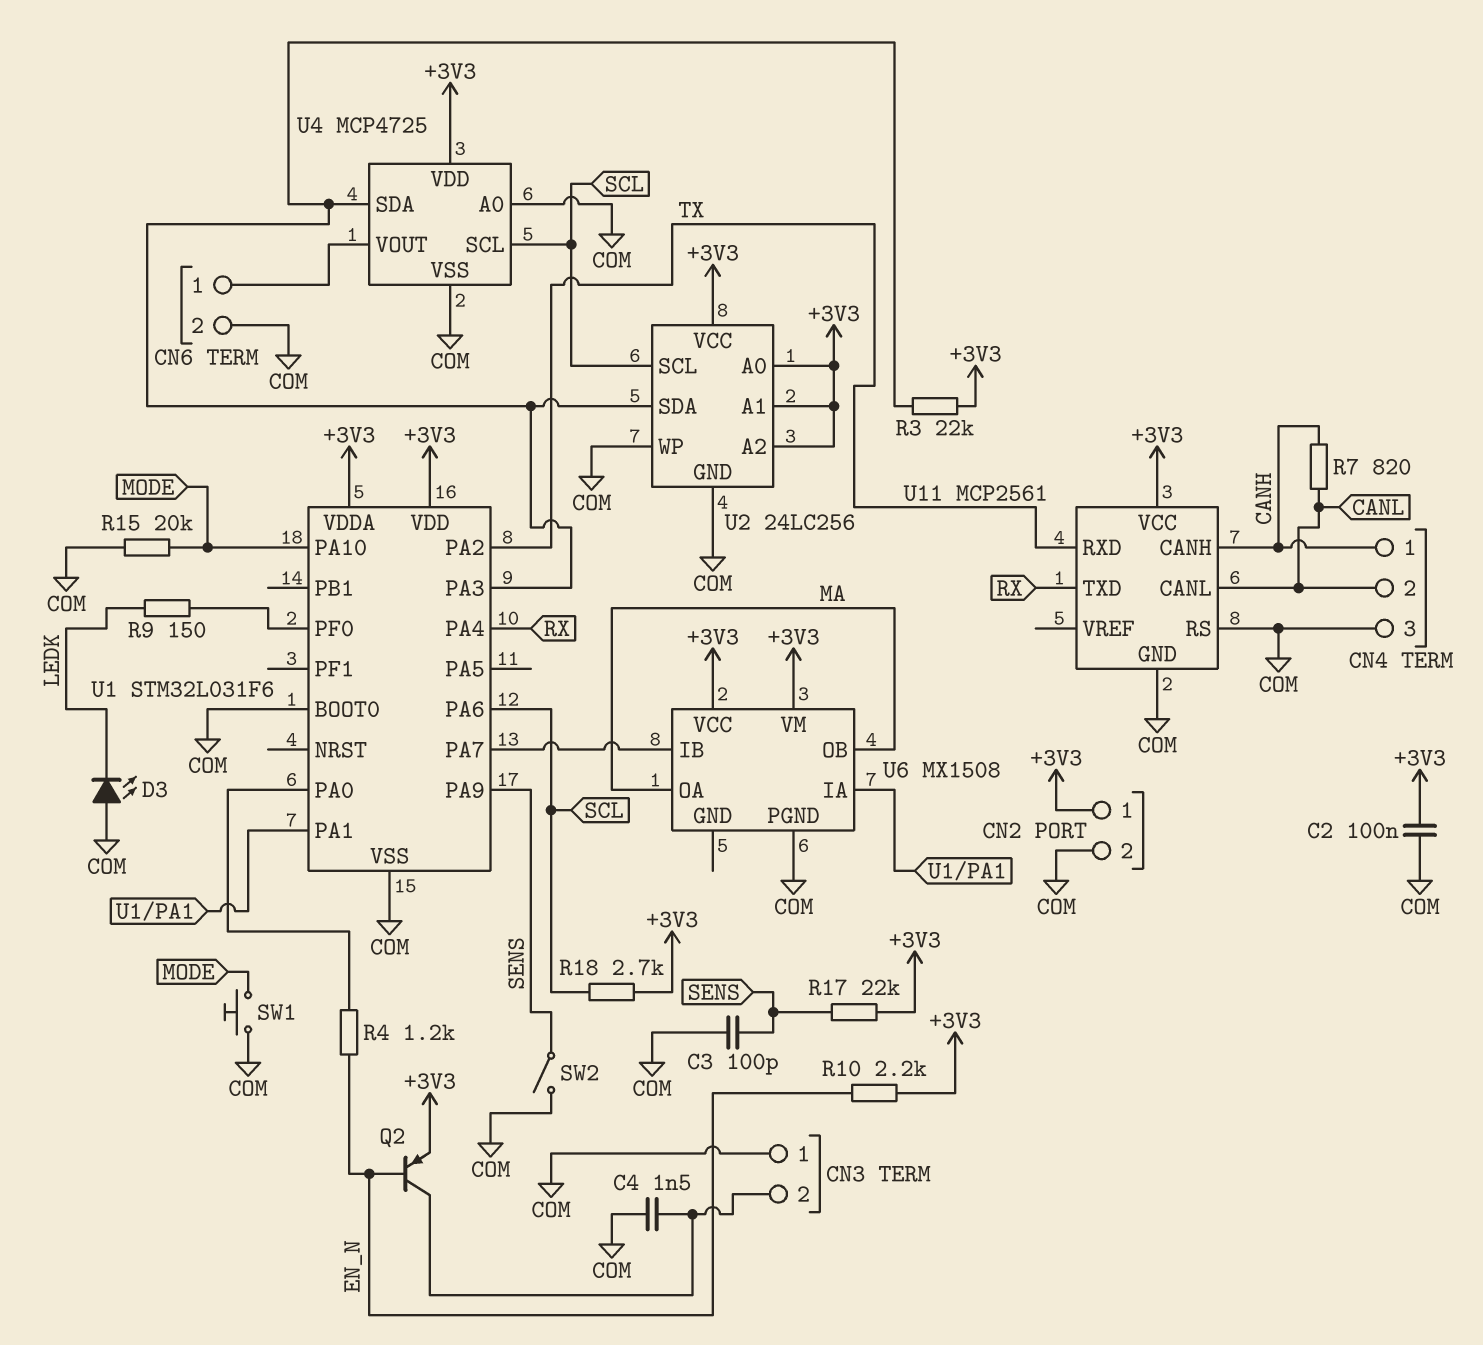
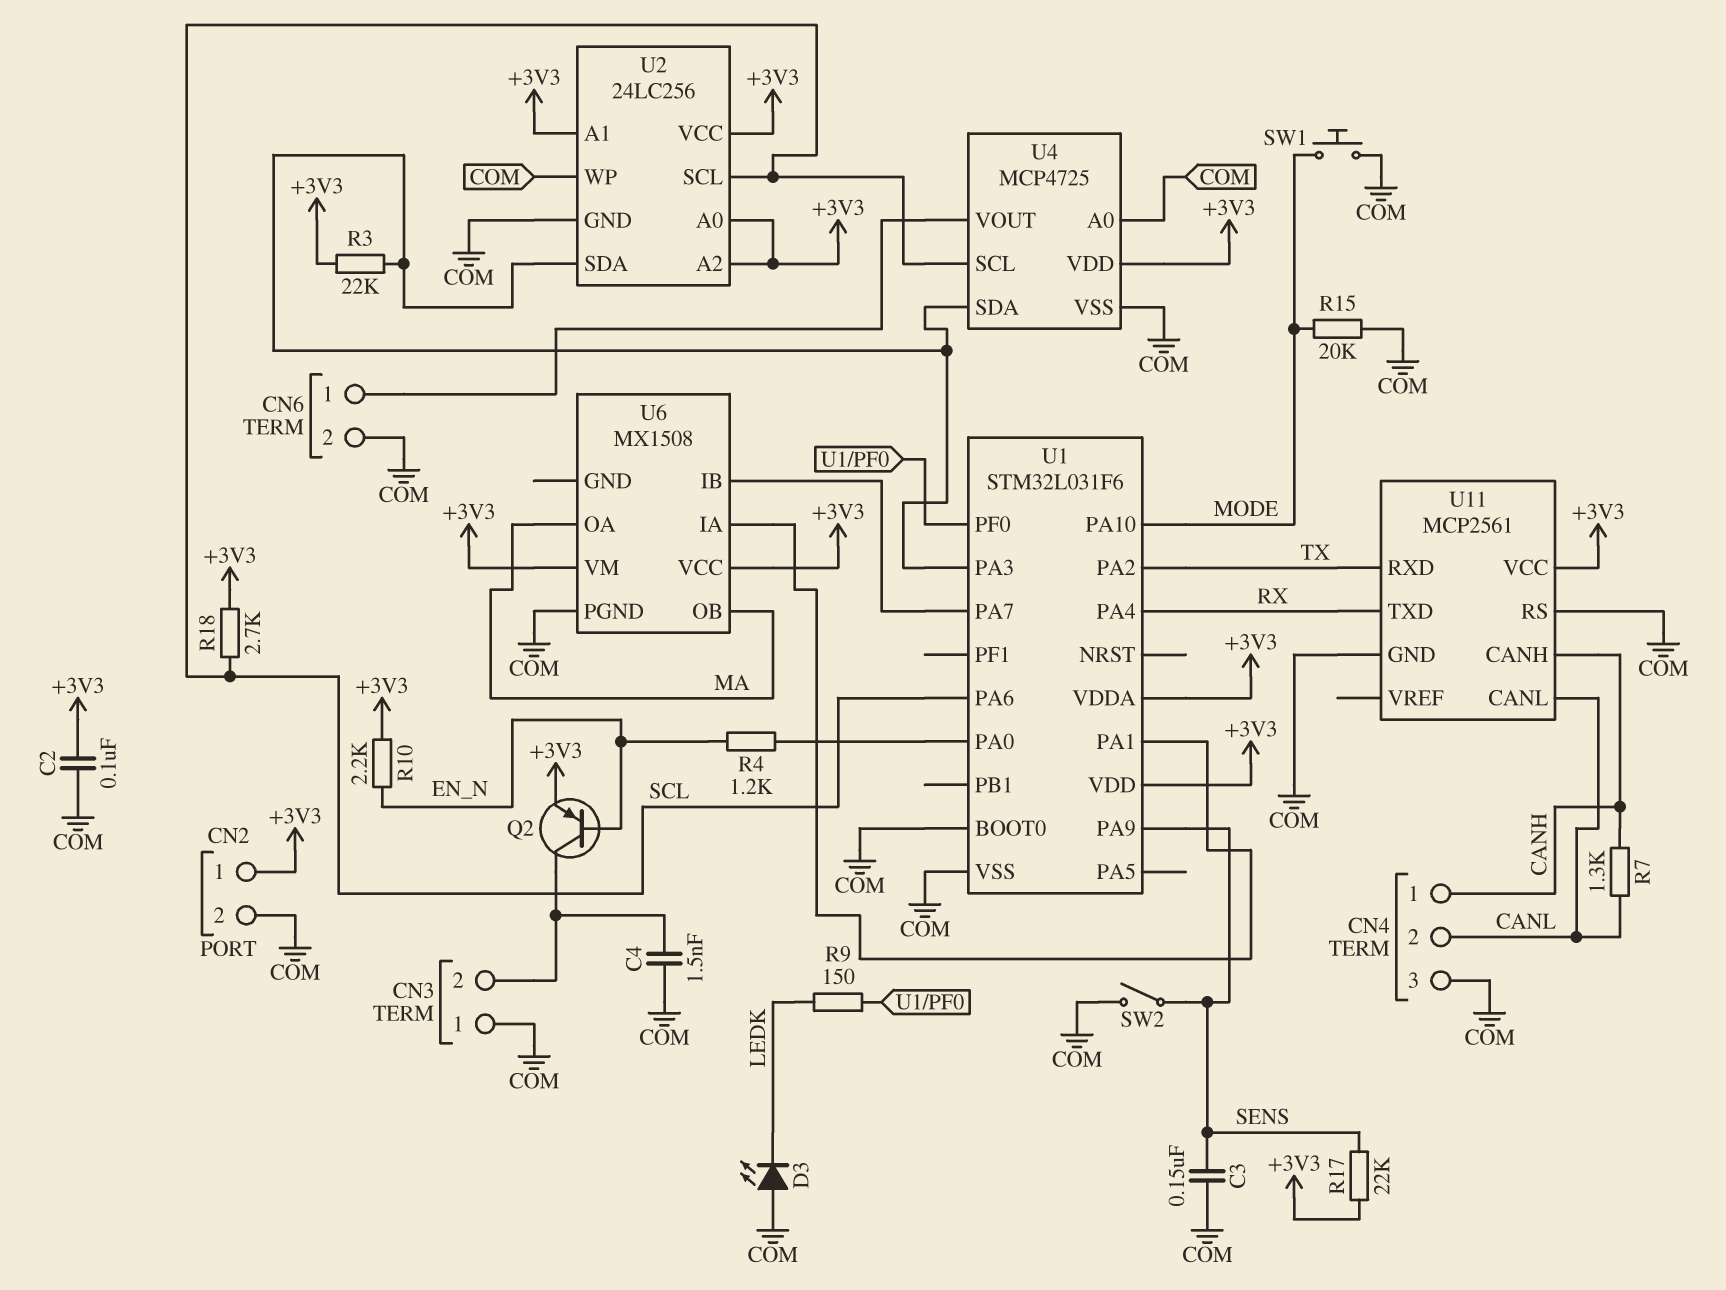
C3: 100pF (COM, SENS) -> 150nF (COM, SENS)
R7: 820 (CANH, CANL) -> 1.3k (CANH, CANL)

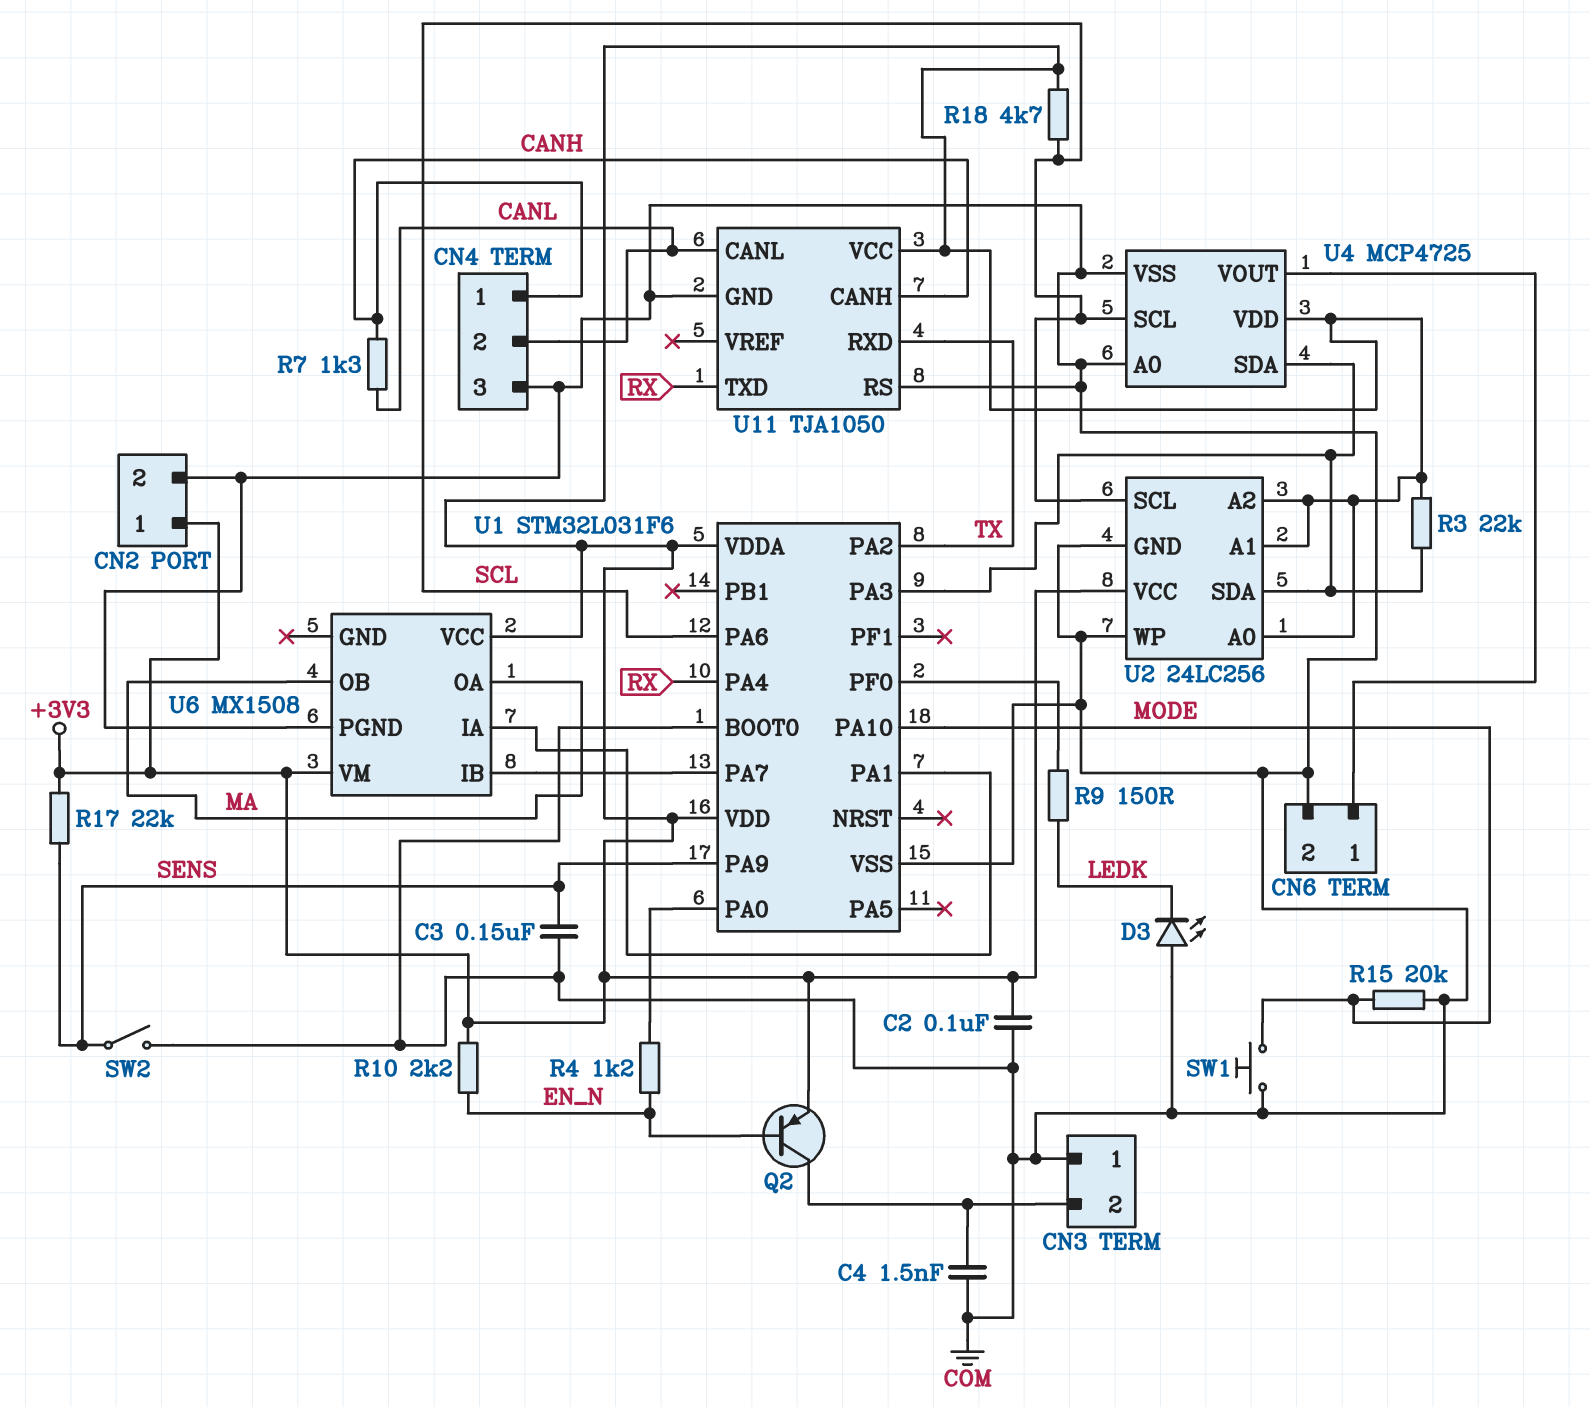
R18: 2.7k (+3V3, SCL) -> 4.7k (+3V3, SCL)
U11: MCP2561 -> TJA1050

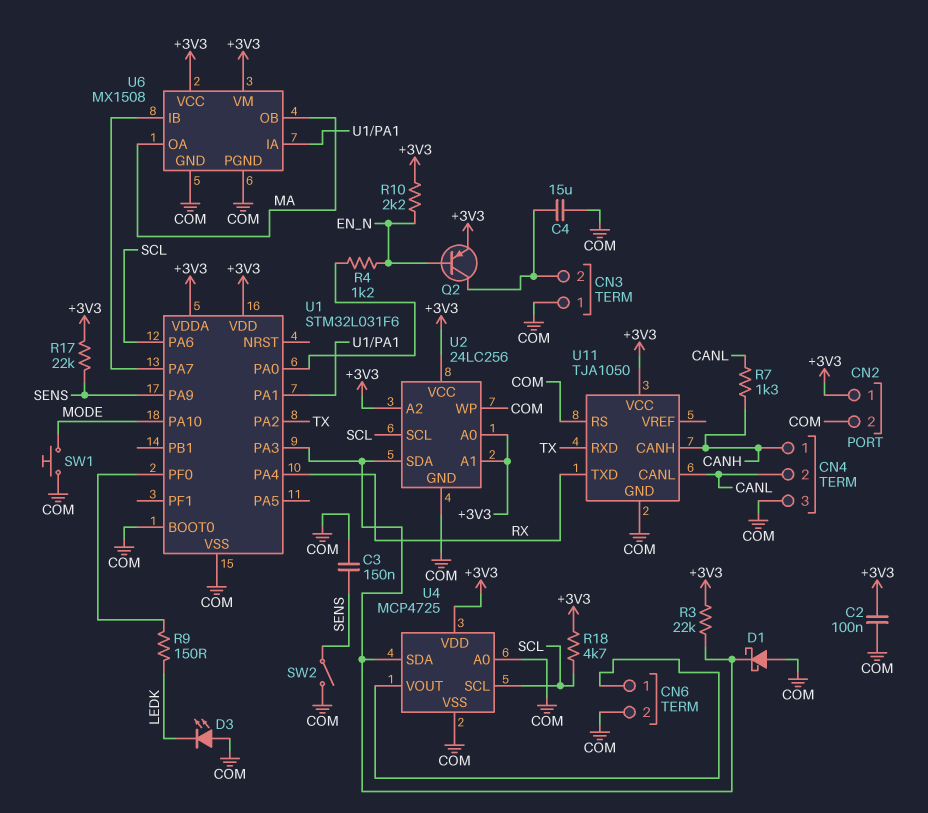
C4: 1.5nF (CN3/2, COM) -> 15uF (CN3/2, COM)
D1: none -> schottky (A COM, K U1/PA3)
R15: 20k (COM, MODE) -> none
U6 pin GND: none -> COM

